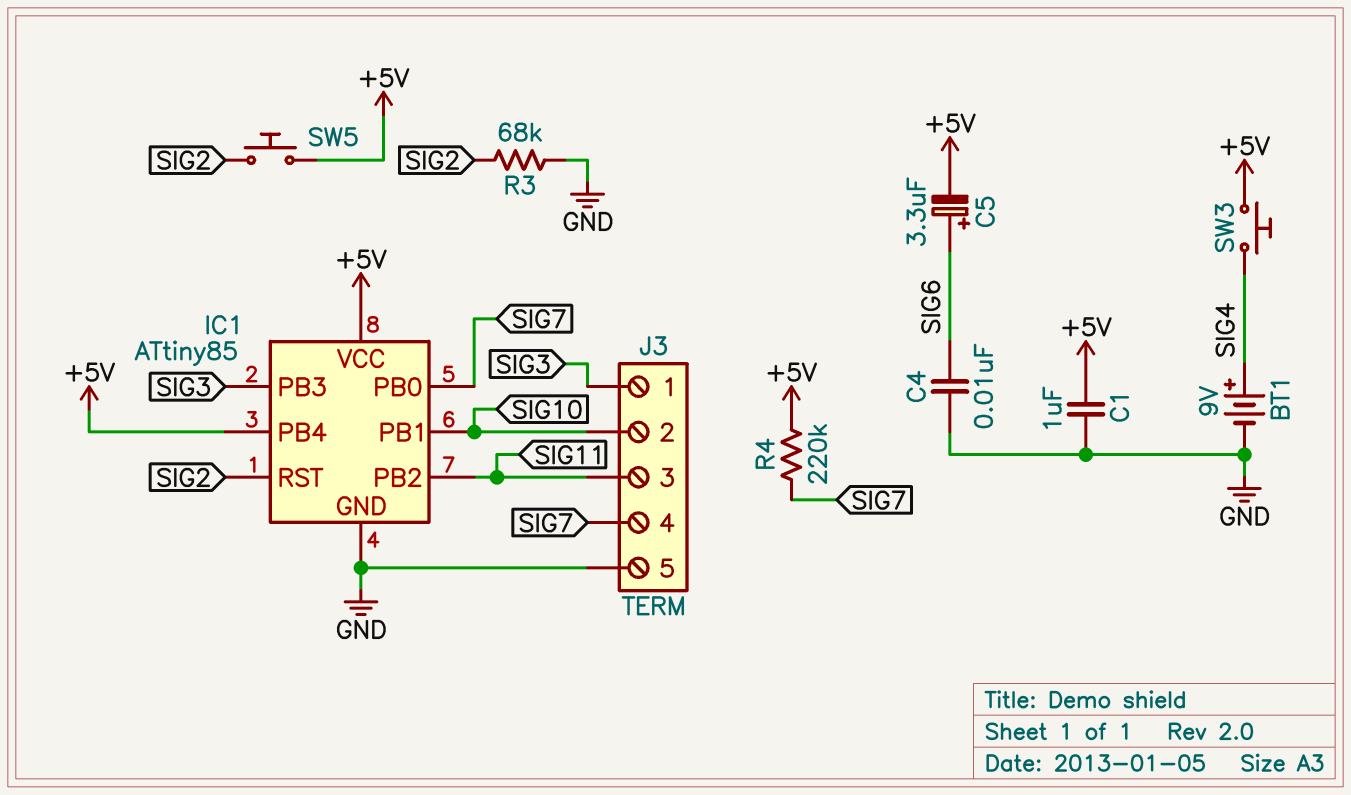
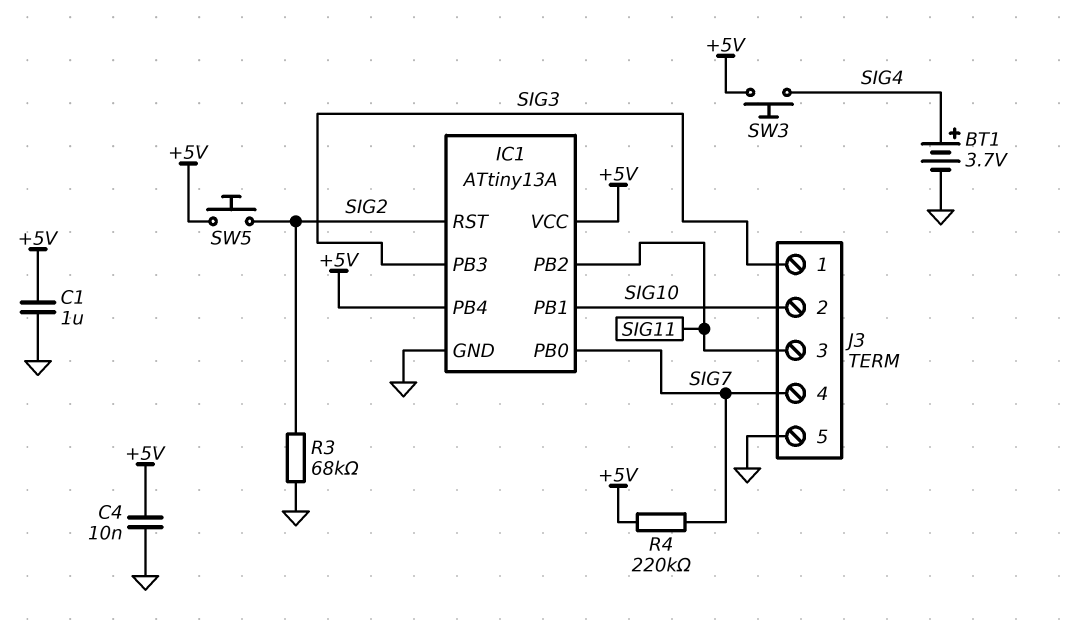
BT1: 9V (plus SIG4, minus GND) -> 3.7V (plus SIG4, minus GND)
C4: 10nF (GND, SIG6) -> 10nF (+5V, GND)
C5: 3.3uF (plus SIG6, minus +5V) -> none
IC1: ATtiny85 -> ATtiny13A

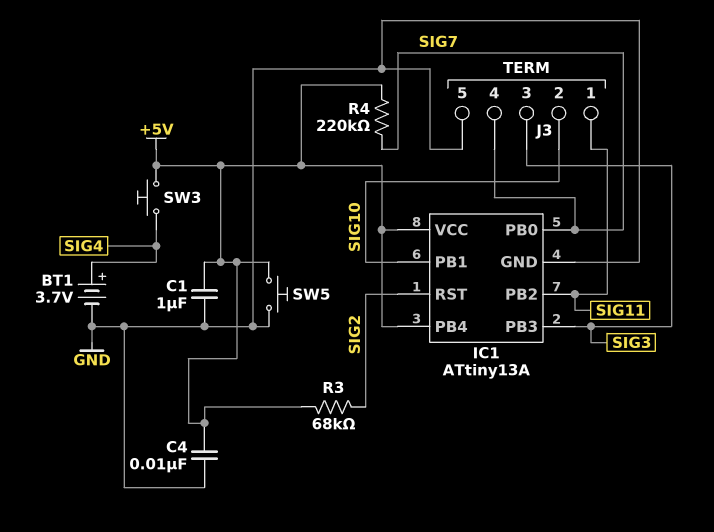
J3 pin 1: SIG3 -> SIG11
J3 pin 3: SIG11 -> SIG3
R3: 68k (GND, SIG2) -> 68k (+5V, SIG2)
SW5: button (+5V, SIG2) -> button (+5V, GND)

